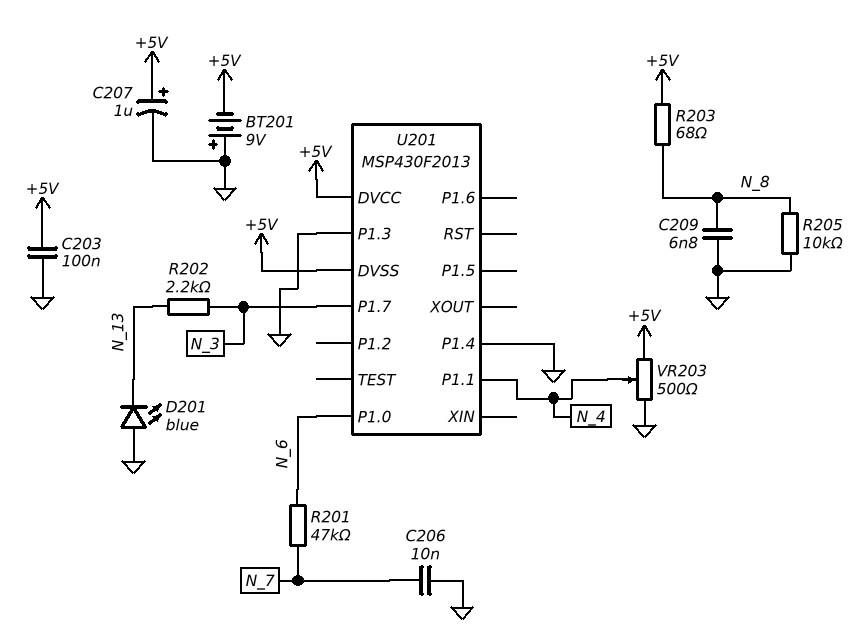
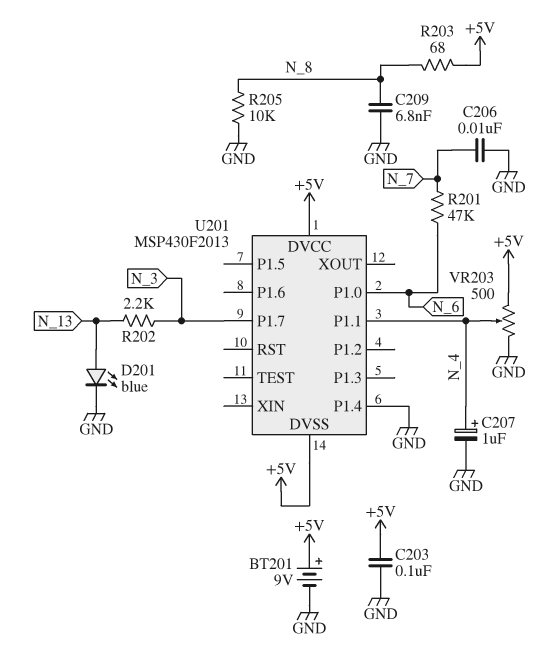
BT201: 9V (plus GND, minus +5V) -> 9V (plus +5V, minus GND)
C207: 1uF (plus +5V, minus GND) -> 1uF (plus N_4, minus GND)
D201: LED blue (A GND, K N_13) -> LED blue (A N_13, K GND)
U201 pin P1.3: GND -> none

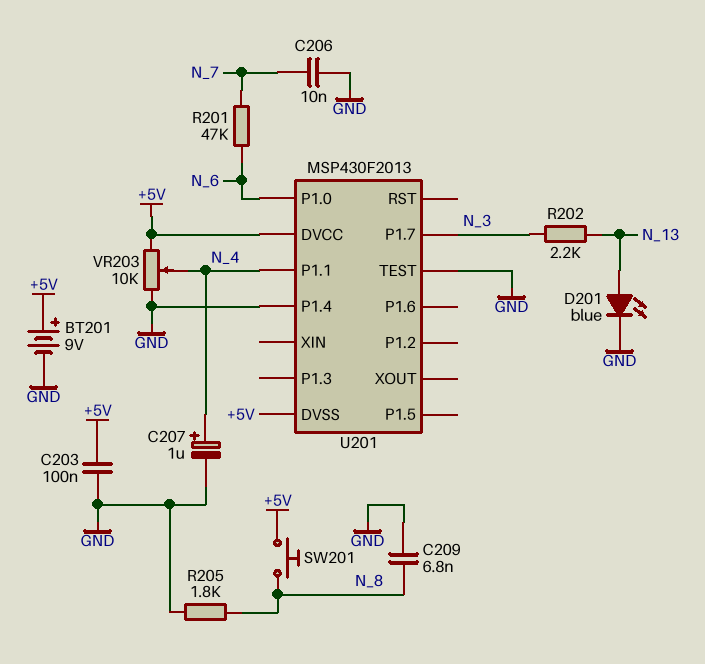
R203: 68 (+5V, N_8) -> none
R205: 10k (GND, N_8) -> 1.8k (GND, N_8)
SW201: none -> button (+5V, N_8)
U201 pin TEST: none -> GND
VR203: 500 (+5V, GND, wiper N_4) -> 10k (+5V, GND, wiper N_4)

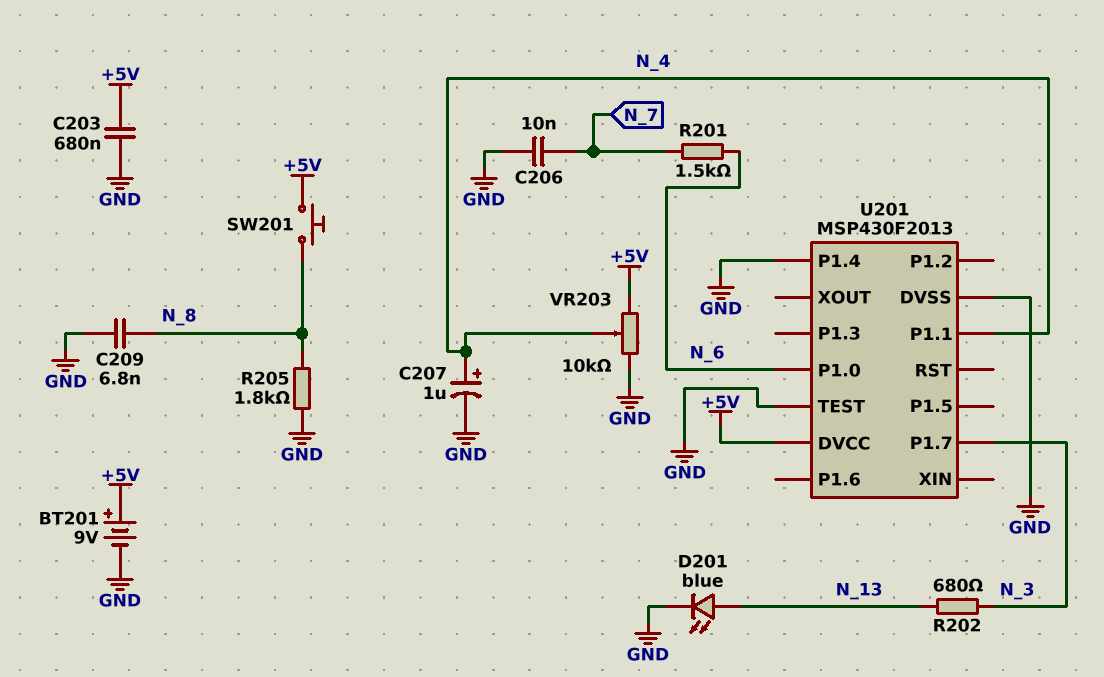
C203: 100nF (+5V, GND) -> 680nF (+5V, GND)
R201: 47k (N_6, N_7) -> 1.5k (N_6, N_7)
R202: 2.2k (N_3, N_13) -> 680 (N_3, N_13)
U201 pin DVSS: +5V -> GND

